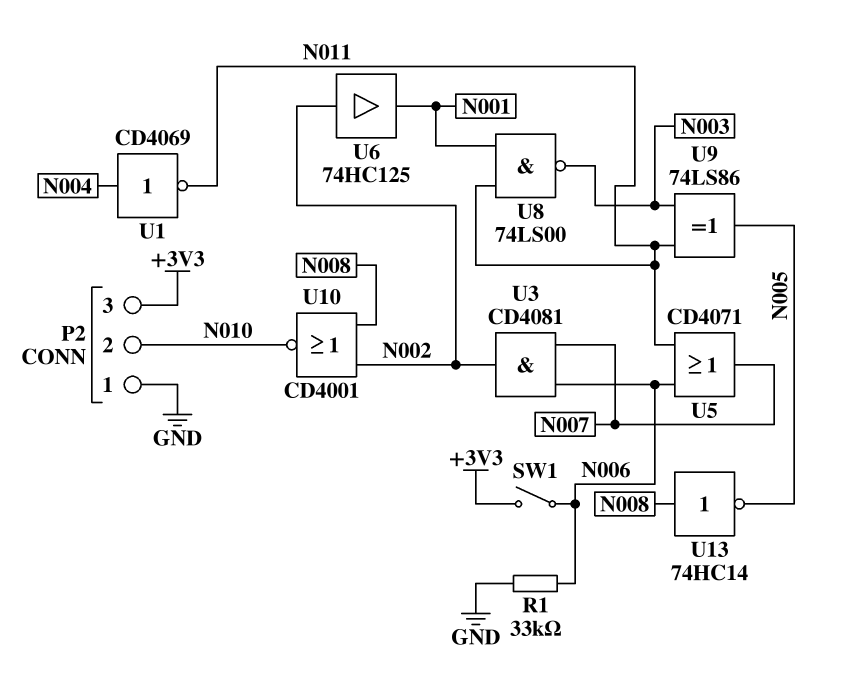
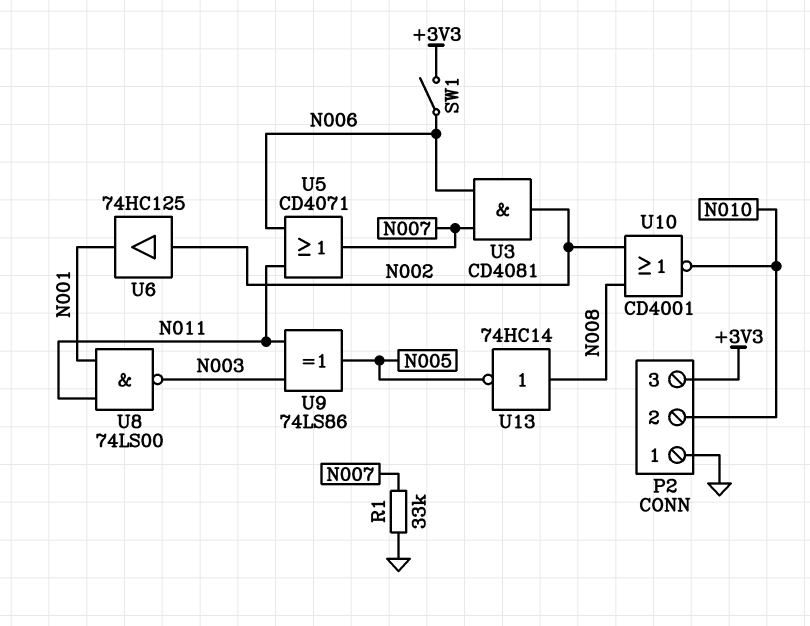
R1: 33k (GND, N006) -> 33k (GND, N007)
U1: NOT CD4069 (in N004, out N011) -> none

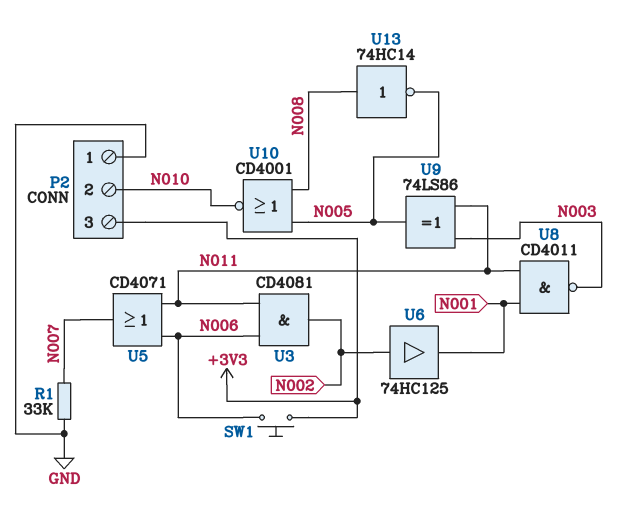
SW1: switch (+3V3, N006) -> button (+3V3, N006)
U3: AND CD4081 (in N006, in N007, out N002) -> AND CD4081 (in N006, in N011, out N002)
U8: NAND 74LS00 (in N001, in N011, out N003) -> NAND CD4011 (in N001, in N011, out N003)
U10: NOR CD4001 (in N002, in N008, out N010) -> NOR CD4001 (in N005, in N008, out N010)

